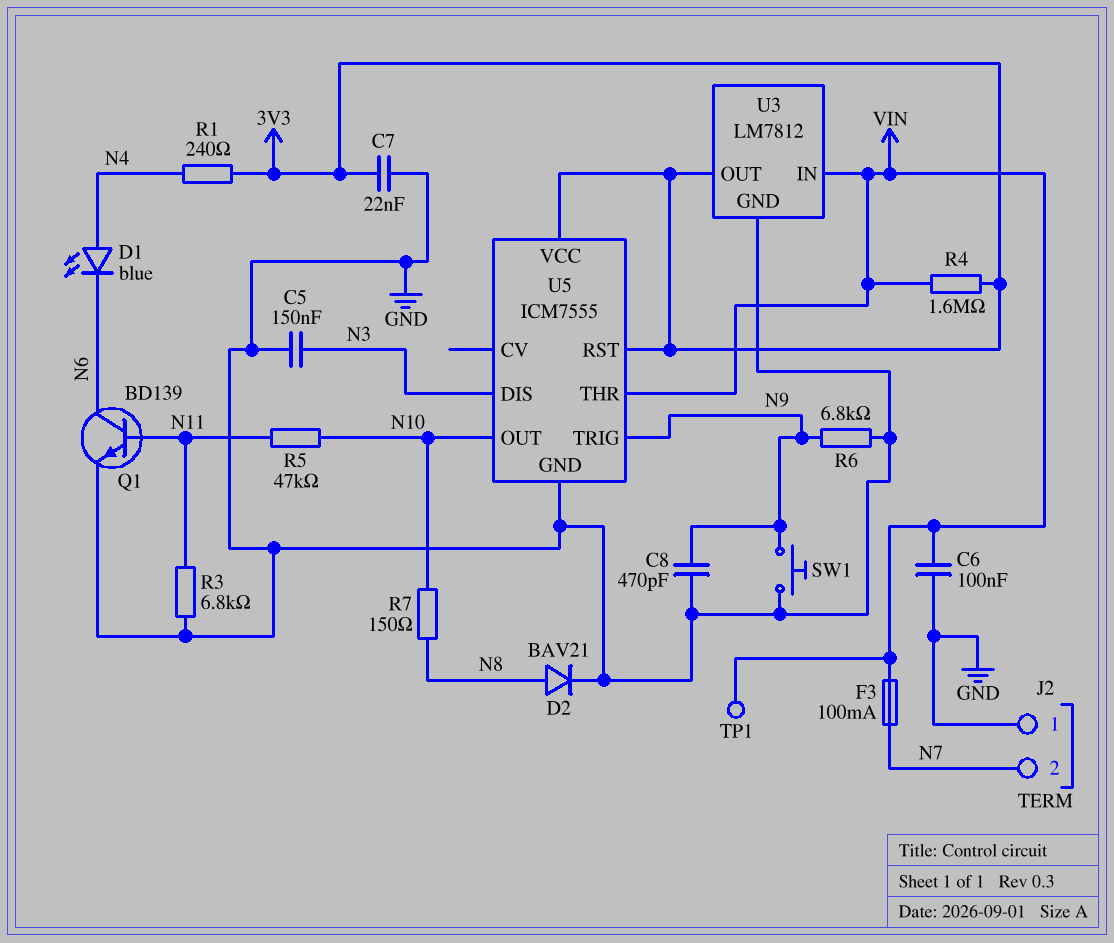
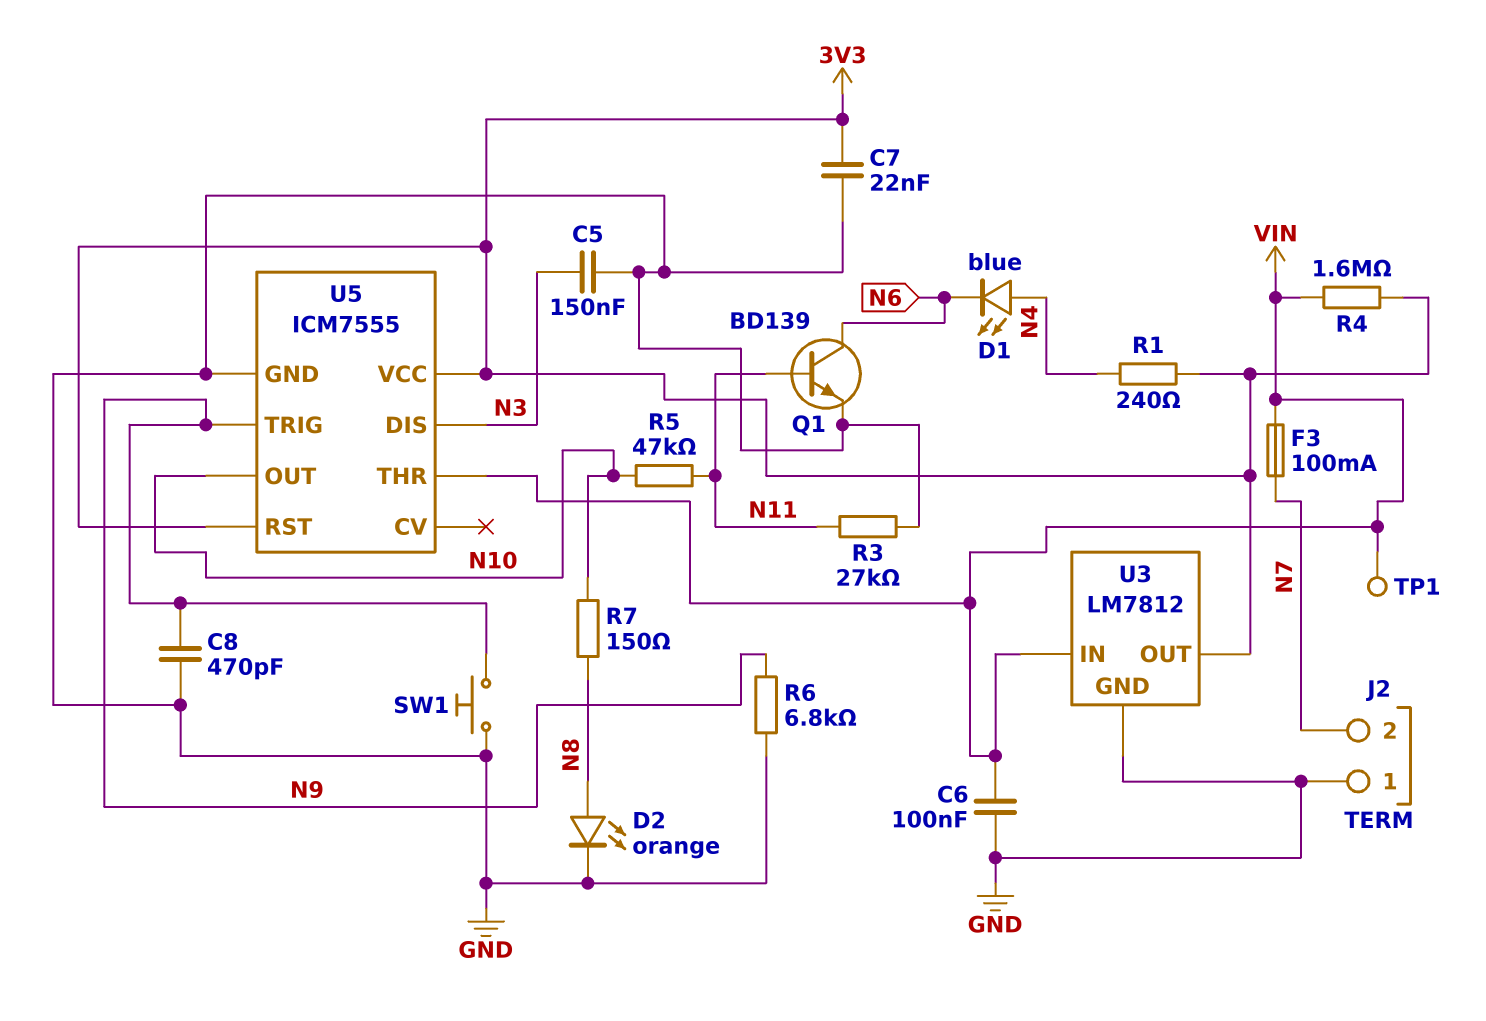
D2: diode BAV21 (A N8, K GND) -> LED orange (A N8, K GND)
R3: 6.8k (GND, N11) -> 27k (GND, N11)

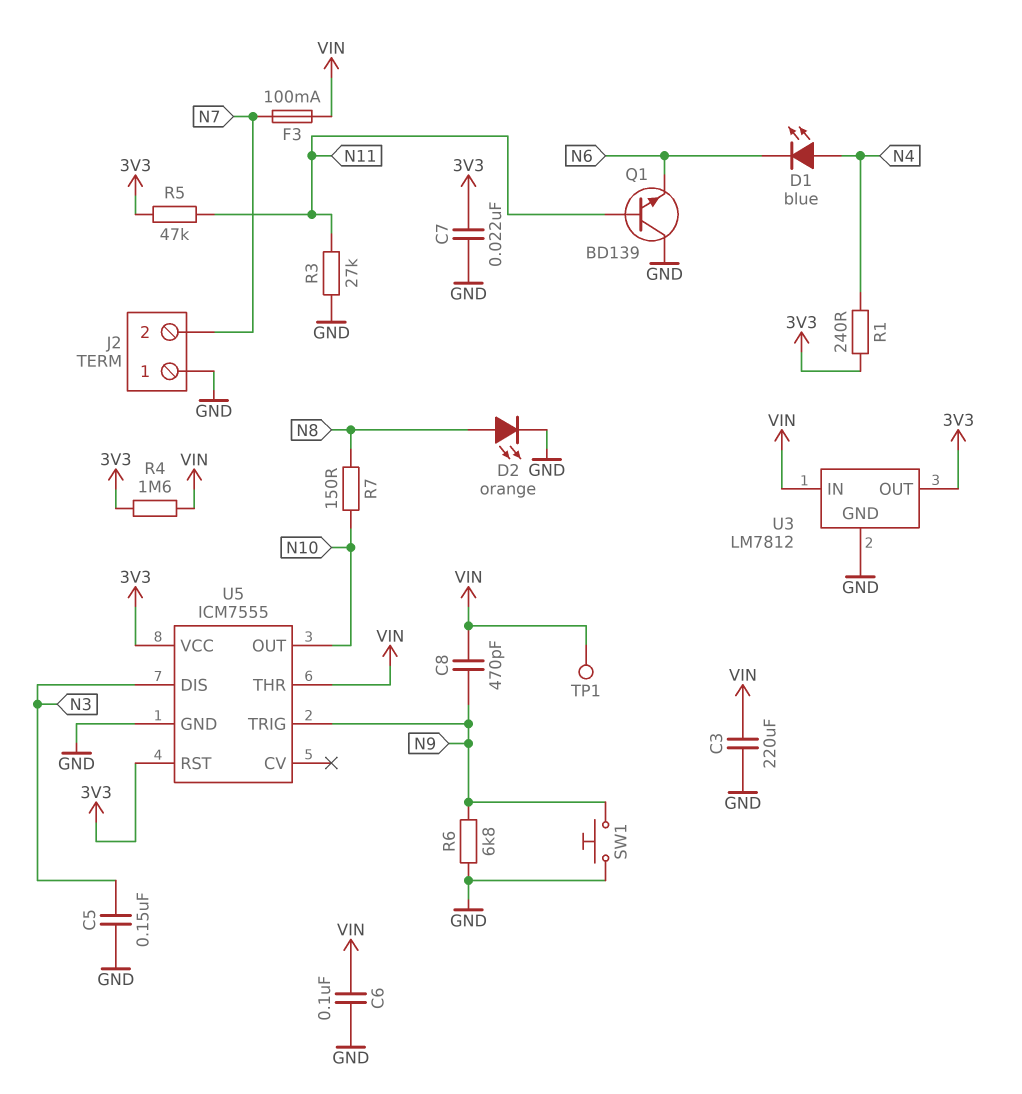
C3: none -> 220uF (GND, VIN)
C8: 470pF (GND, N9) -> 470pF (N9, VIN)
Q1: NPN BD139 (B N11, C N6, E GND) -> NPN BD139 (B N11, C GND, E N6)
R5: 47k (N10, N11) -> 47k (3V3, N11)

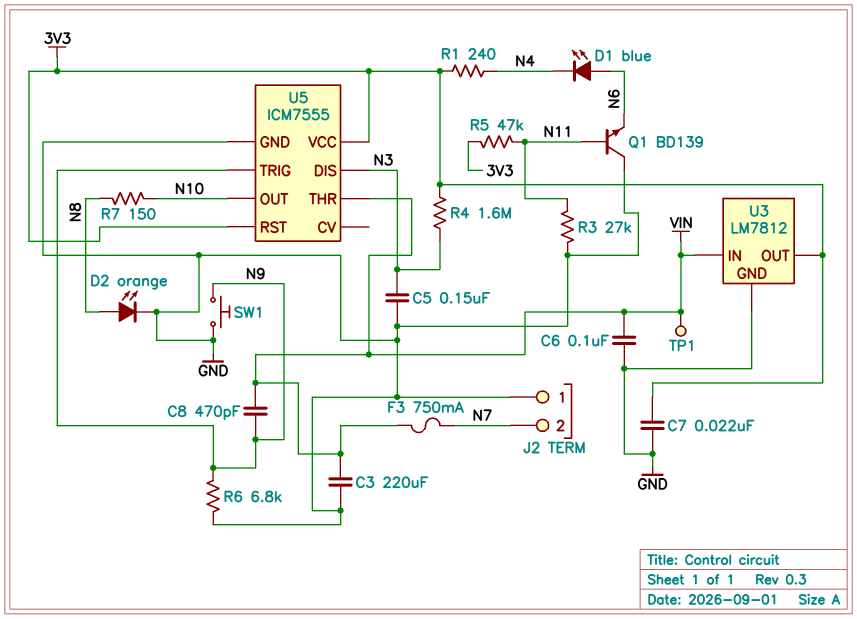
D1: LED blue (A N4, K N6) -> LED blue (A N6, K N4)
F3: 100mA (N7, VIN) -> 750mA (N7, VIN)
R4: 1.6M (3V3, VIN) -> 1.6M (3V3, N3)

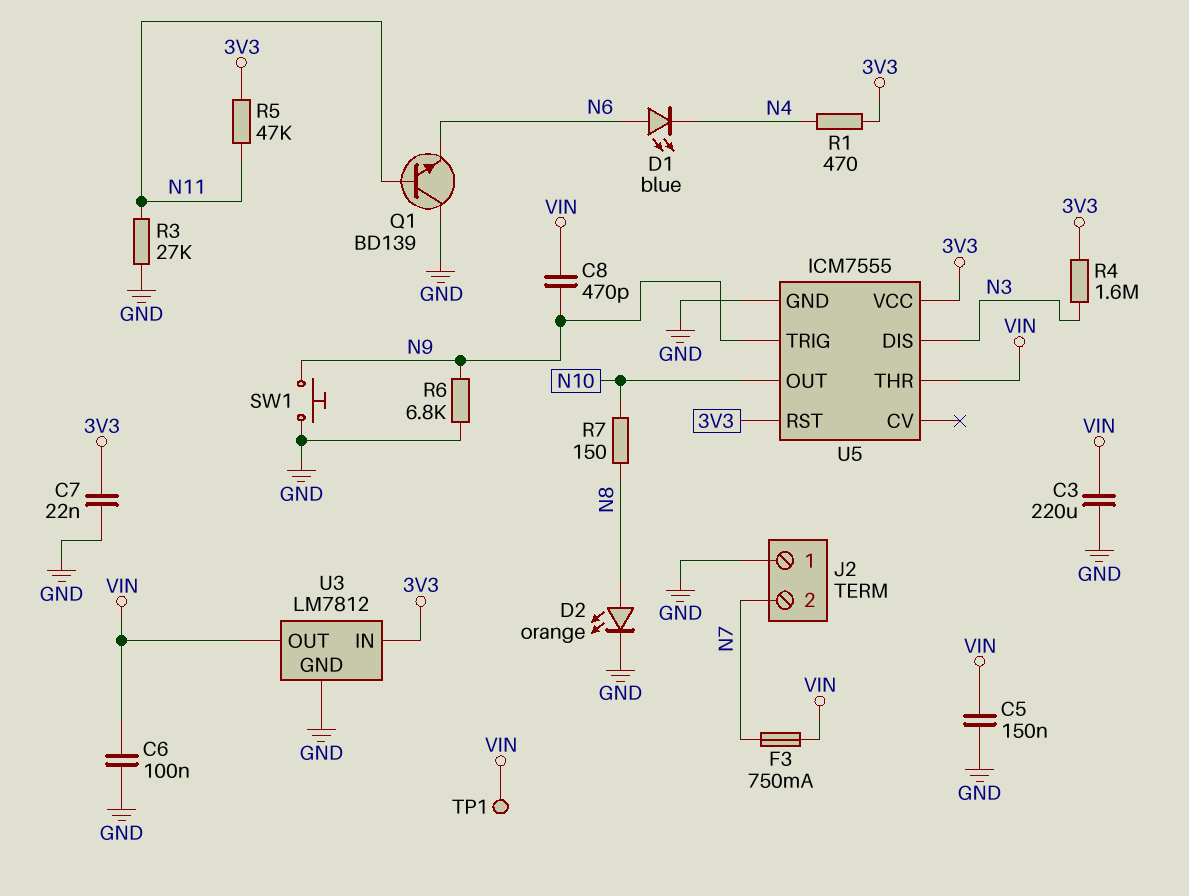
C5: 150nF (GND, N3) -> 150nF (GND, VIN)
R1: 240 (3V3, N4) -> 470 (3V3, N4)
U3 pin IN: VIN -> 3V3
U3 pin OUT: 3V3 -> VIN

